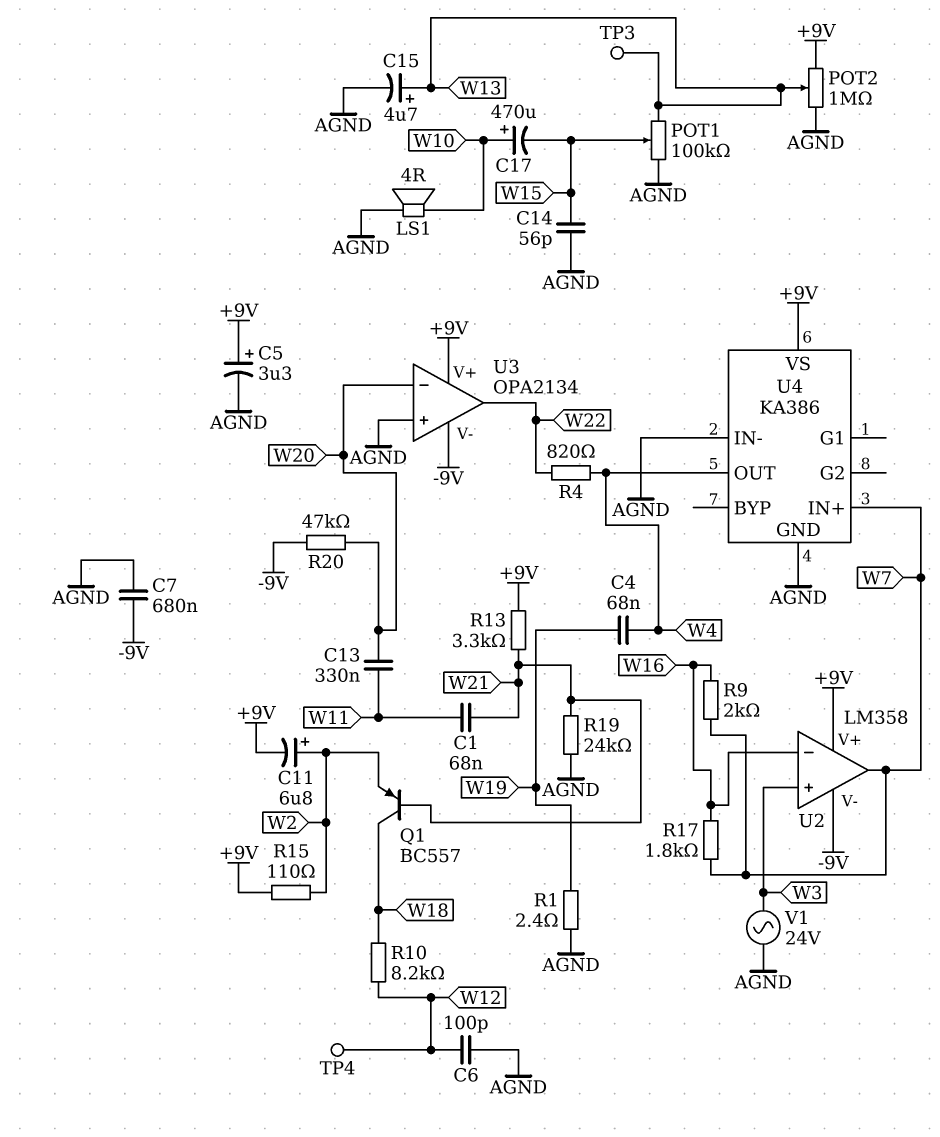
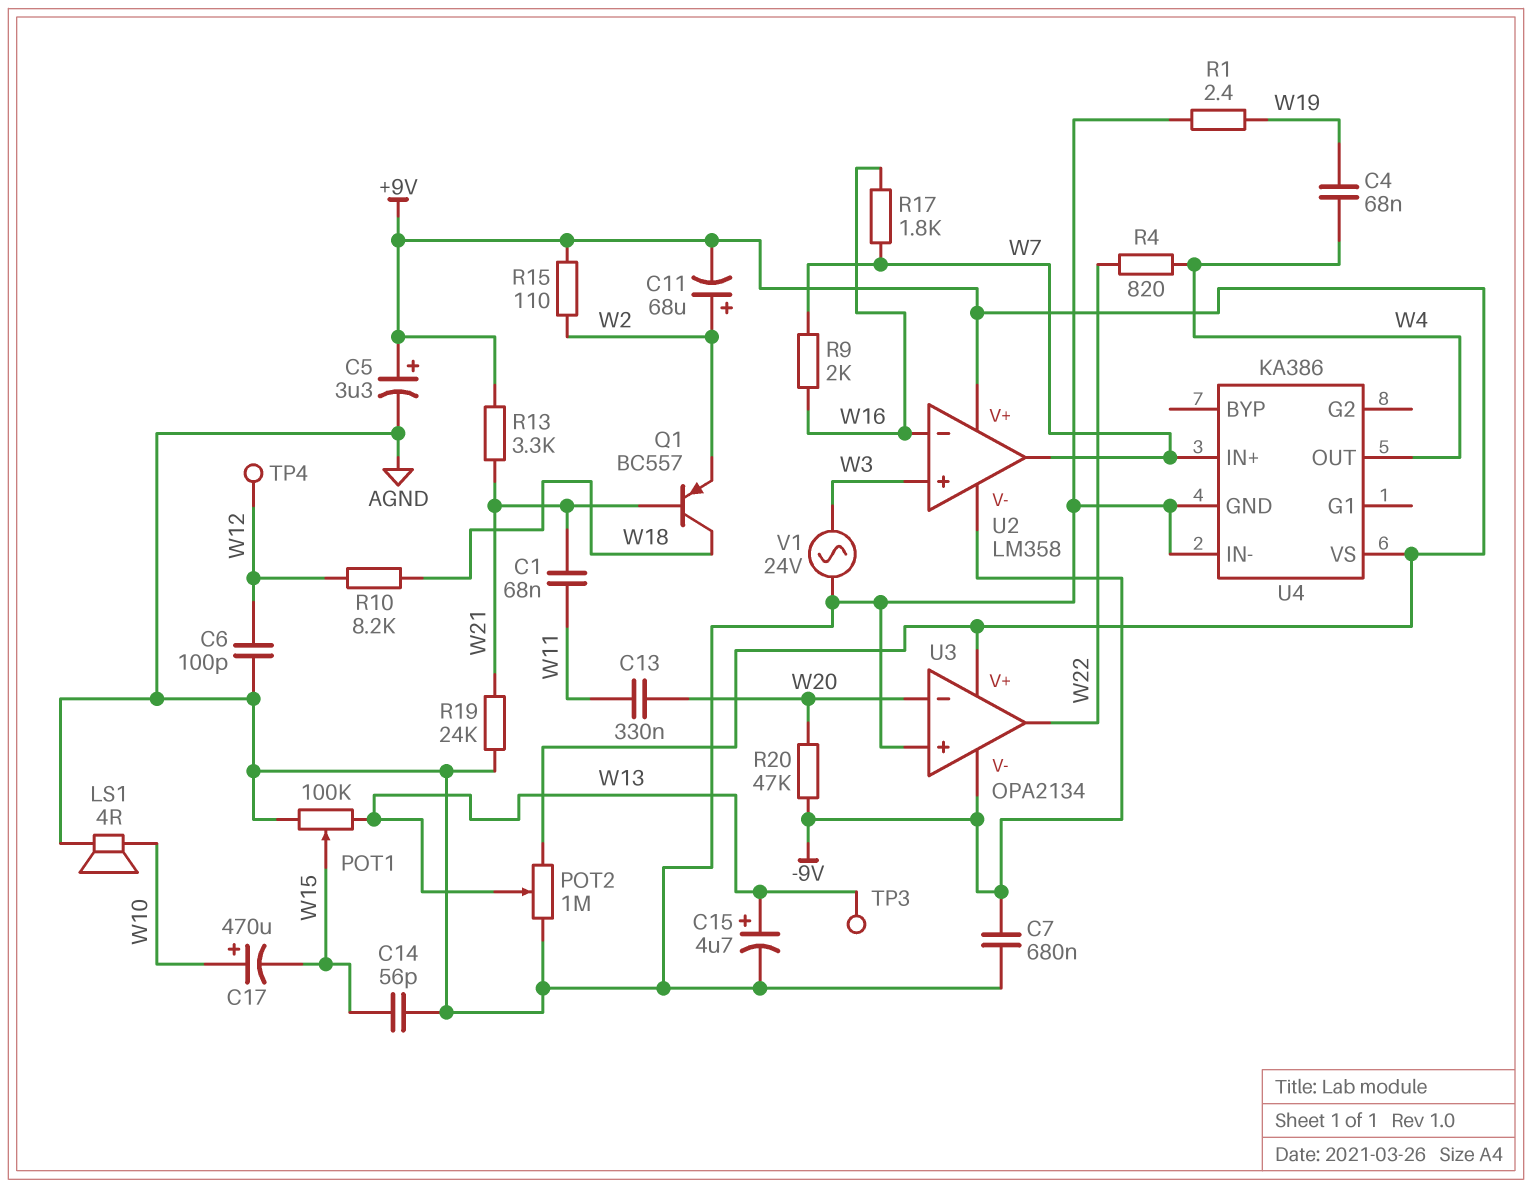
C11: 6.8uF (plus W2, minus +9V) -> 68uF (plus W2, minus +9V)

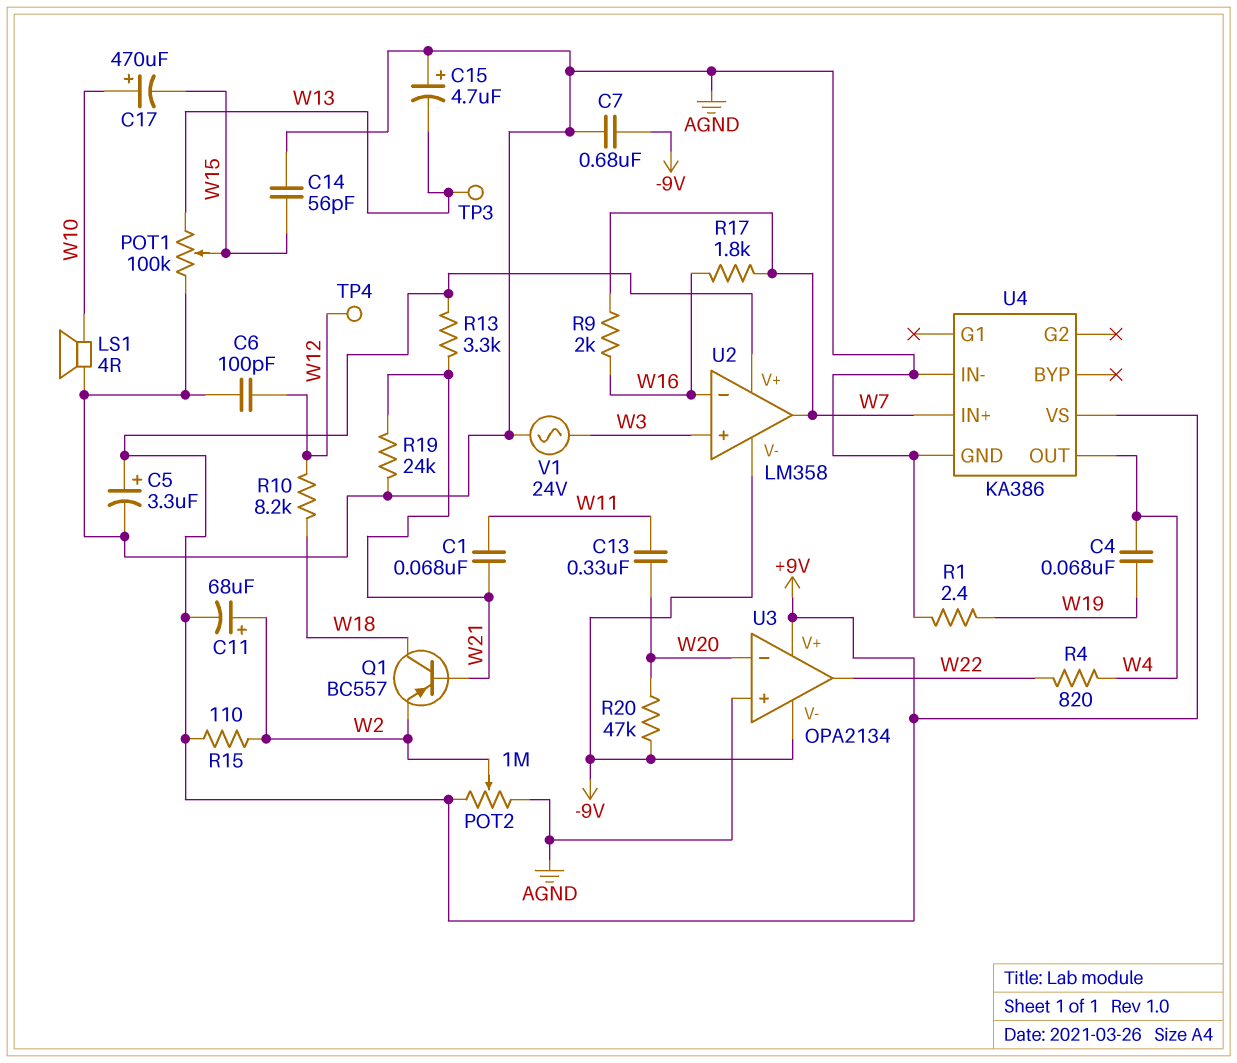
C15: 4.7uF (plus W13, minus AGND) -> 4.7uF (plus AGND, minus W13)
POT2: 1M (+9V, AGND, wiper W13) -> 1M (+9V, AGND, wiper W2)

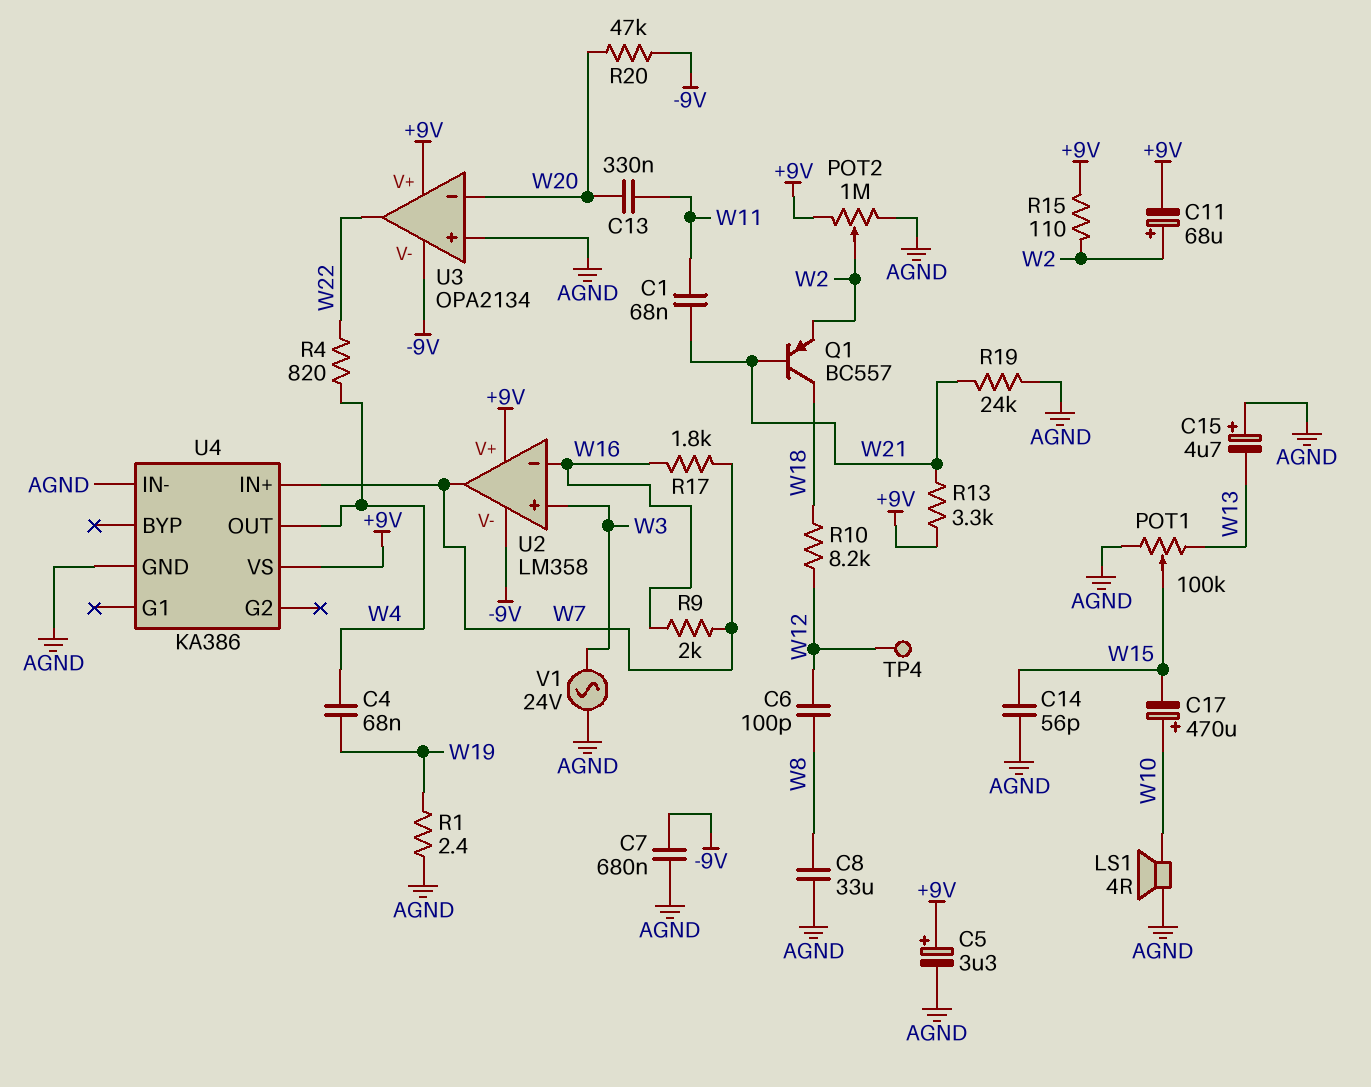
C6: 100pF (AGND, W12) -> 100pF (W8, W12)
C8: none -> 33uF (AGND, W8)
TP3: test point (W13) -> none

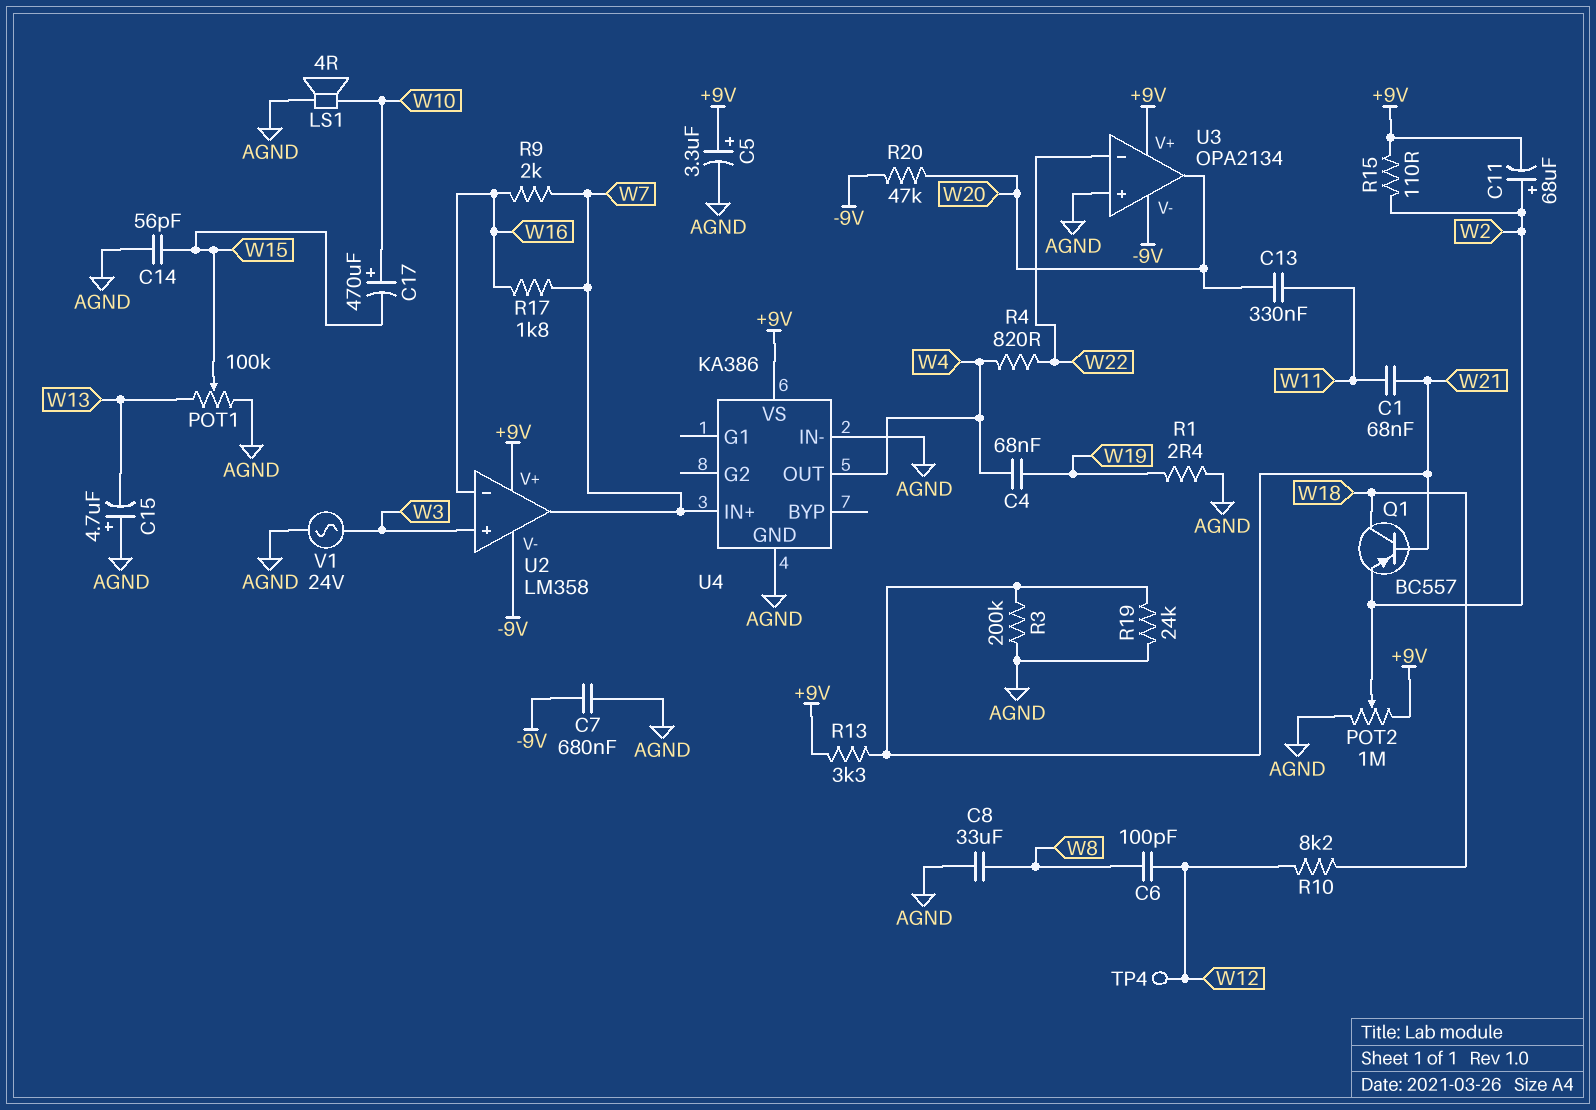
R3: none -> 200k (AGND, W21)
U3 pin in-: W20 -> W22
U3 pin out: W22 -> W20

